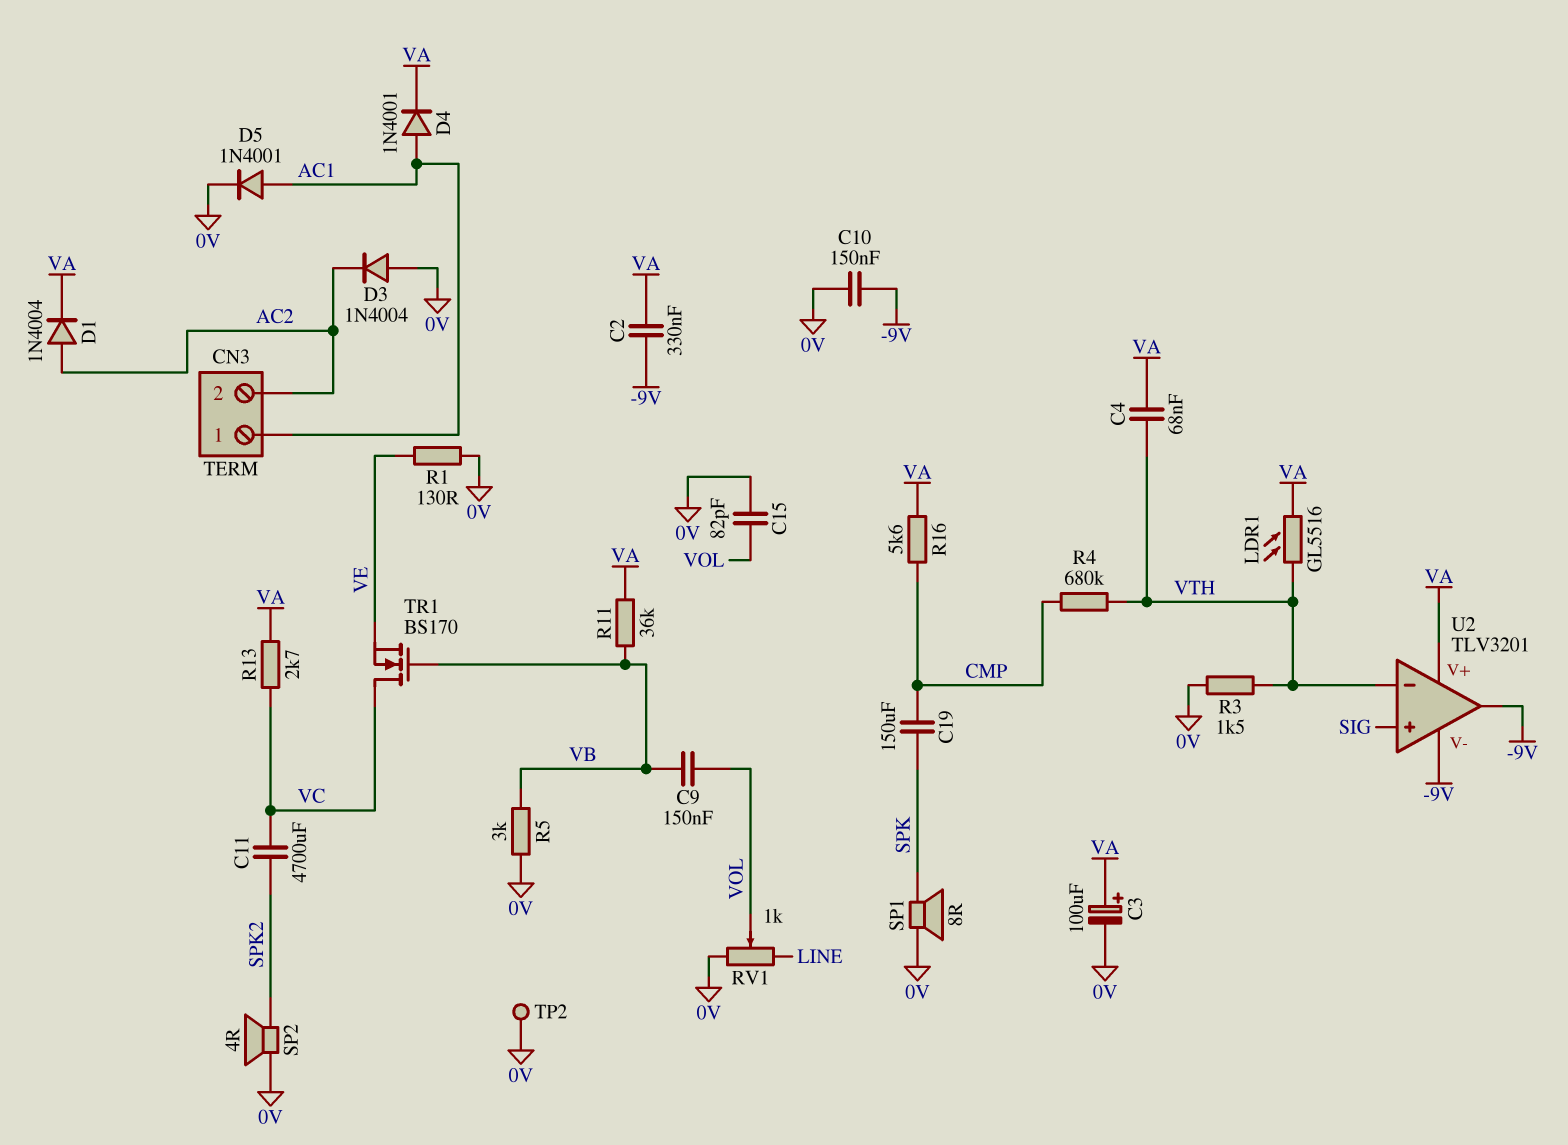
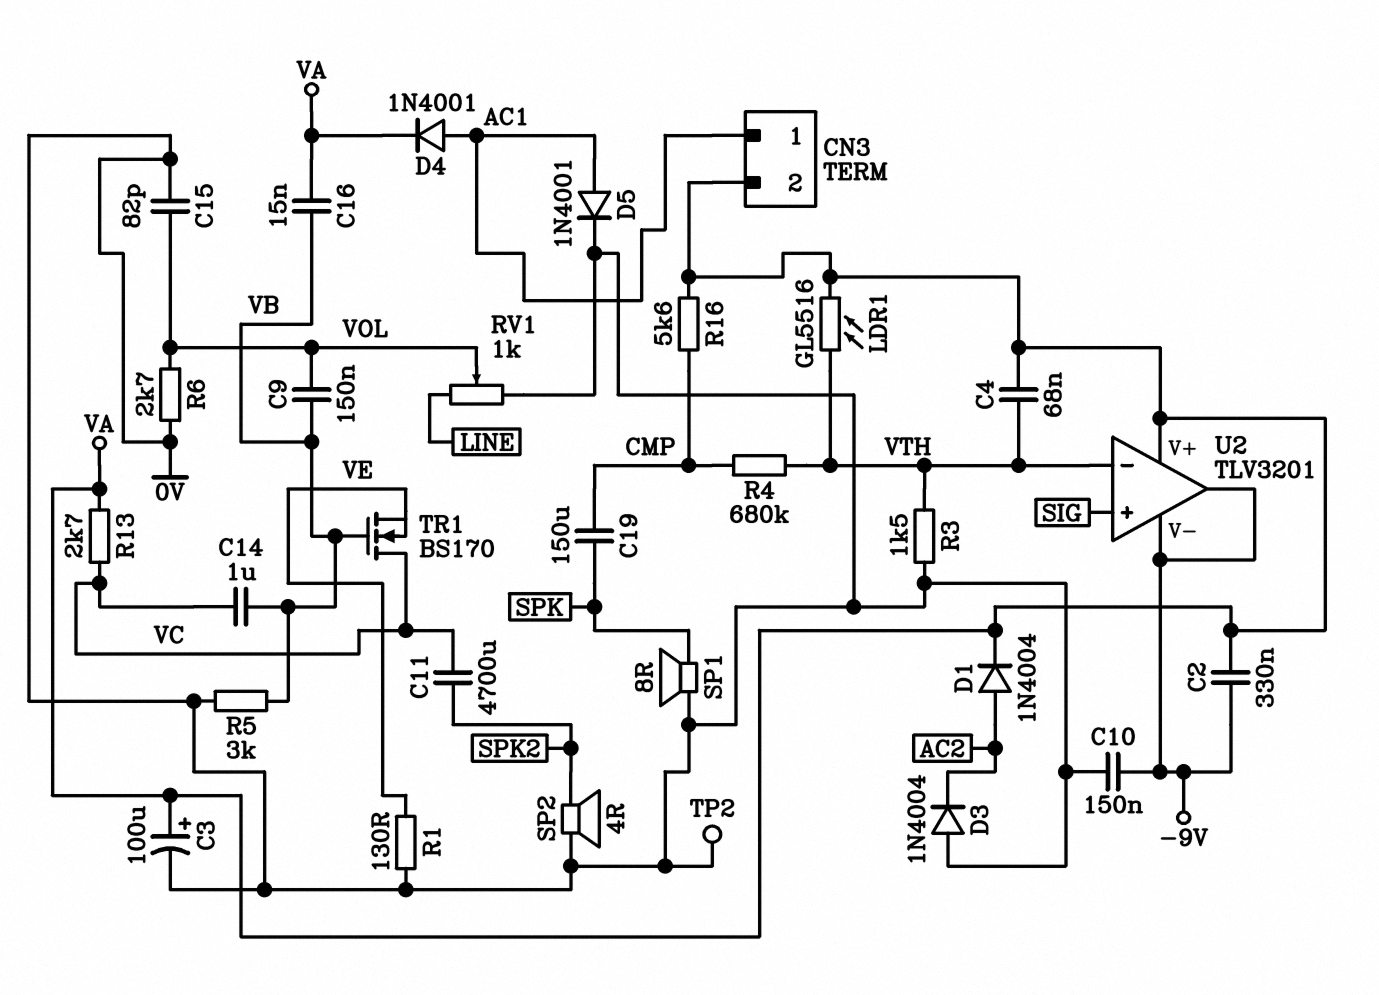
C14: none -> 1uF (VB, VC)
C16: none -> 15nF (VA, VB)
CN3 pin 2: AC2 -> VA
R6: none -> 2.7k (0V, VOL)
R11: 36k (VA, VB) -> none

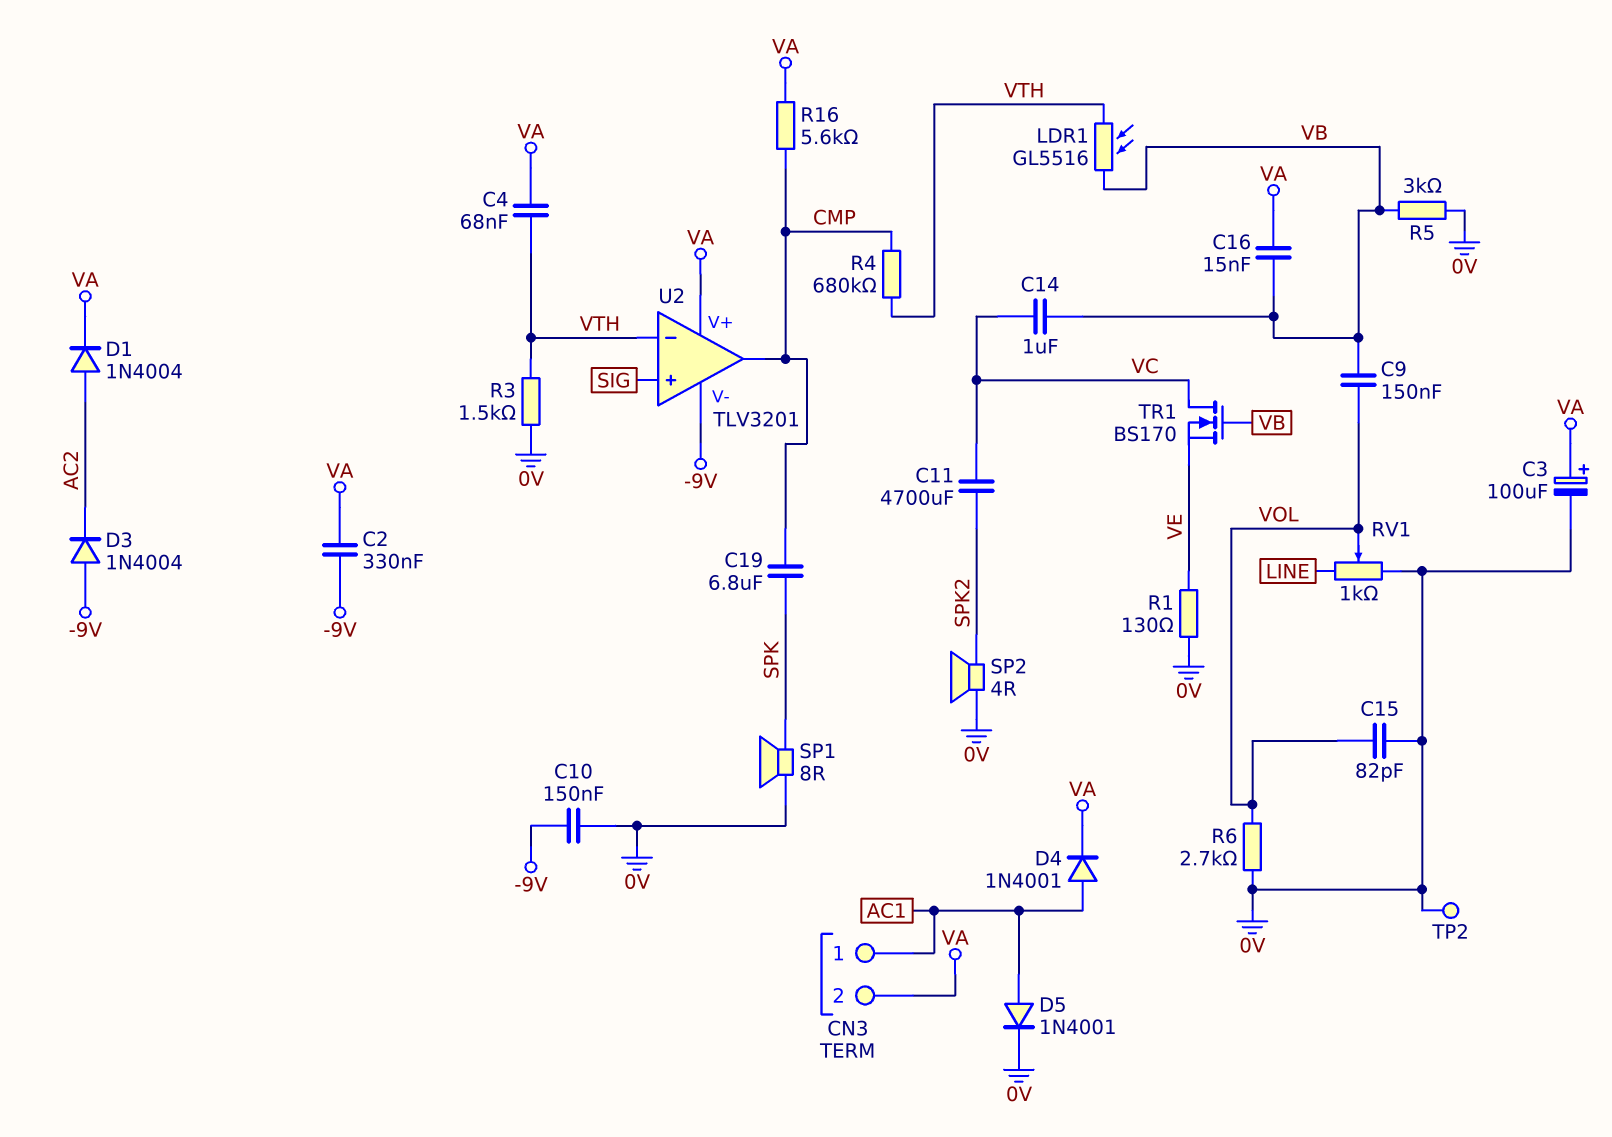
C19: 150uF (CMP, SPK) -> 6.8uF (CMP, SPK)
D3: diode 1N4004 (A 0V, K AC2) -> diode 1N4004 (A -9V, K AC2)
LDR1: GL5516 (VA, VTH) -> GL5516 (VB, VTH)
R13: 2.7k (VA, VC) -> none
U2 pin out: -9V -> CMP

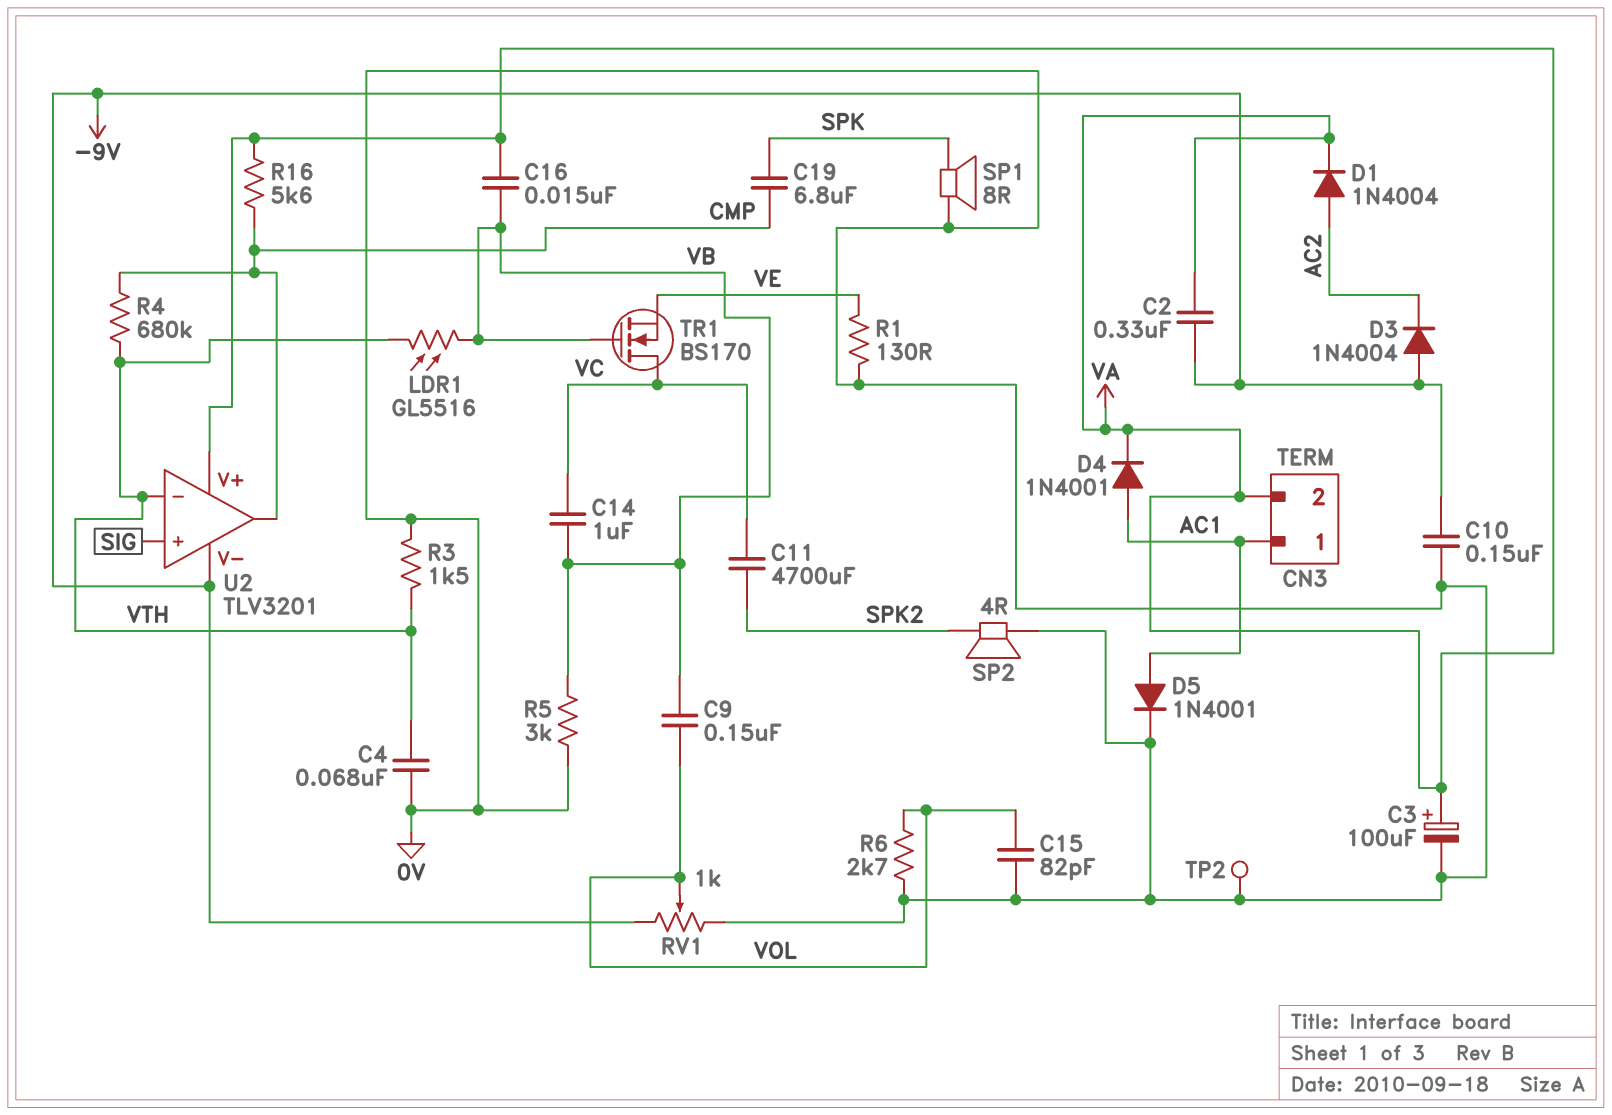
C4: 68nF (VA, VTH) -> 68nF (0V, VTH)
RV1: 1k (0V, LINE, wiper VOL) -> 1k (-9V, 0V, wiper VOL)

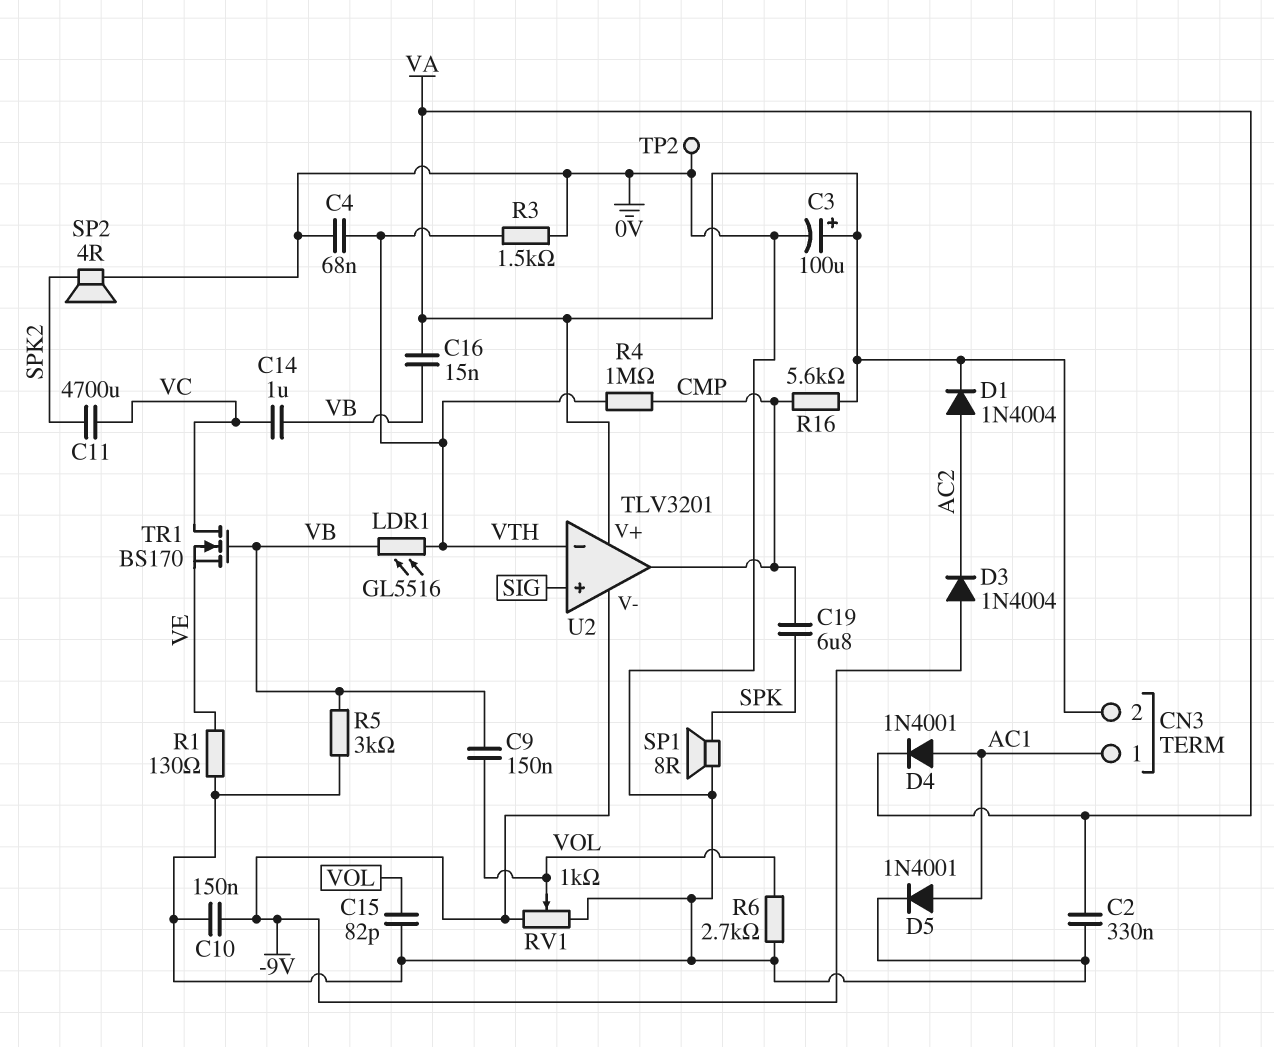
C2: 330nF (-9V, VA) -> 330nF (0V, VA)
R4: 680k (CMP, VTH) -> 1M (CMP, VTH)

